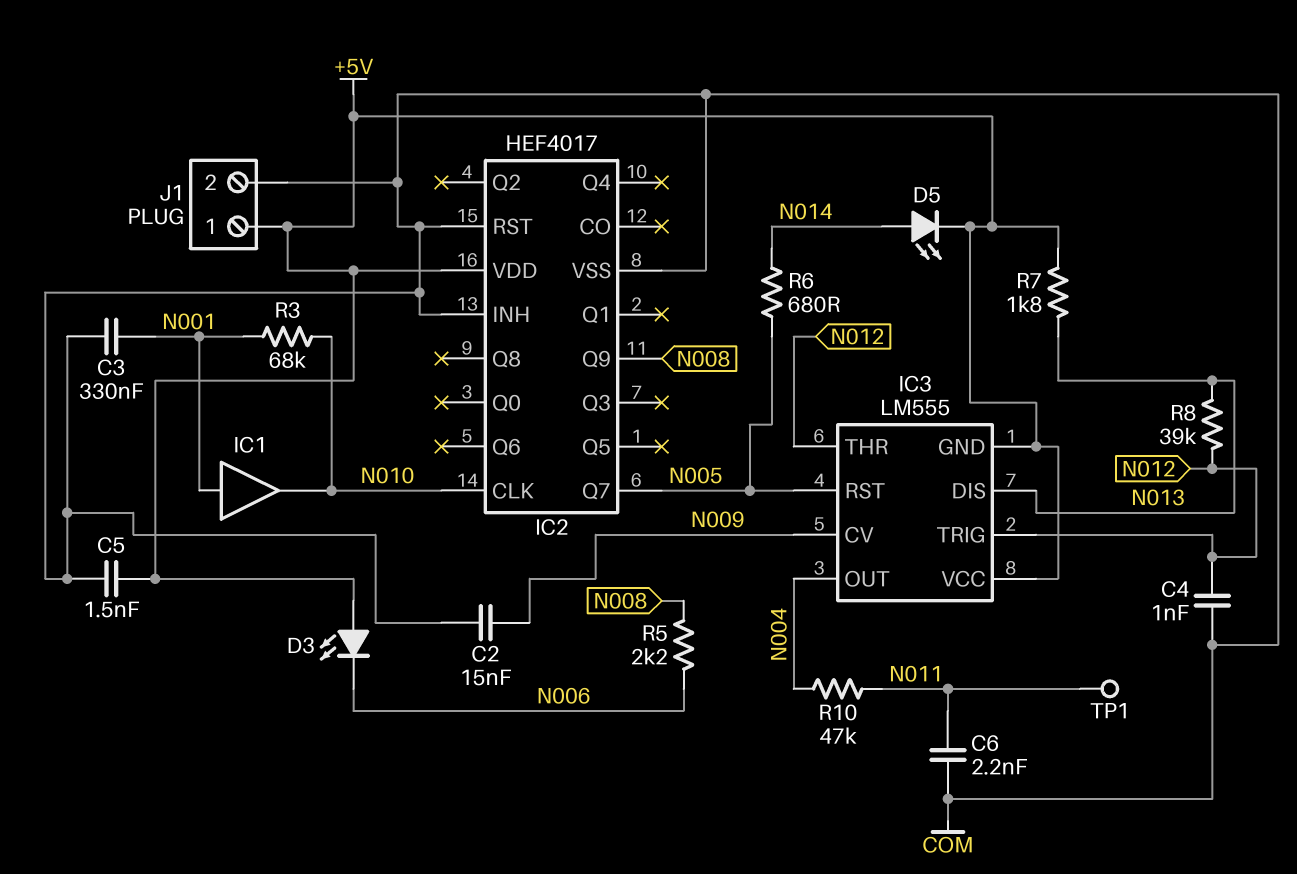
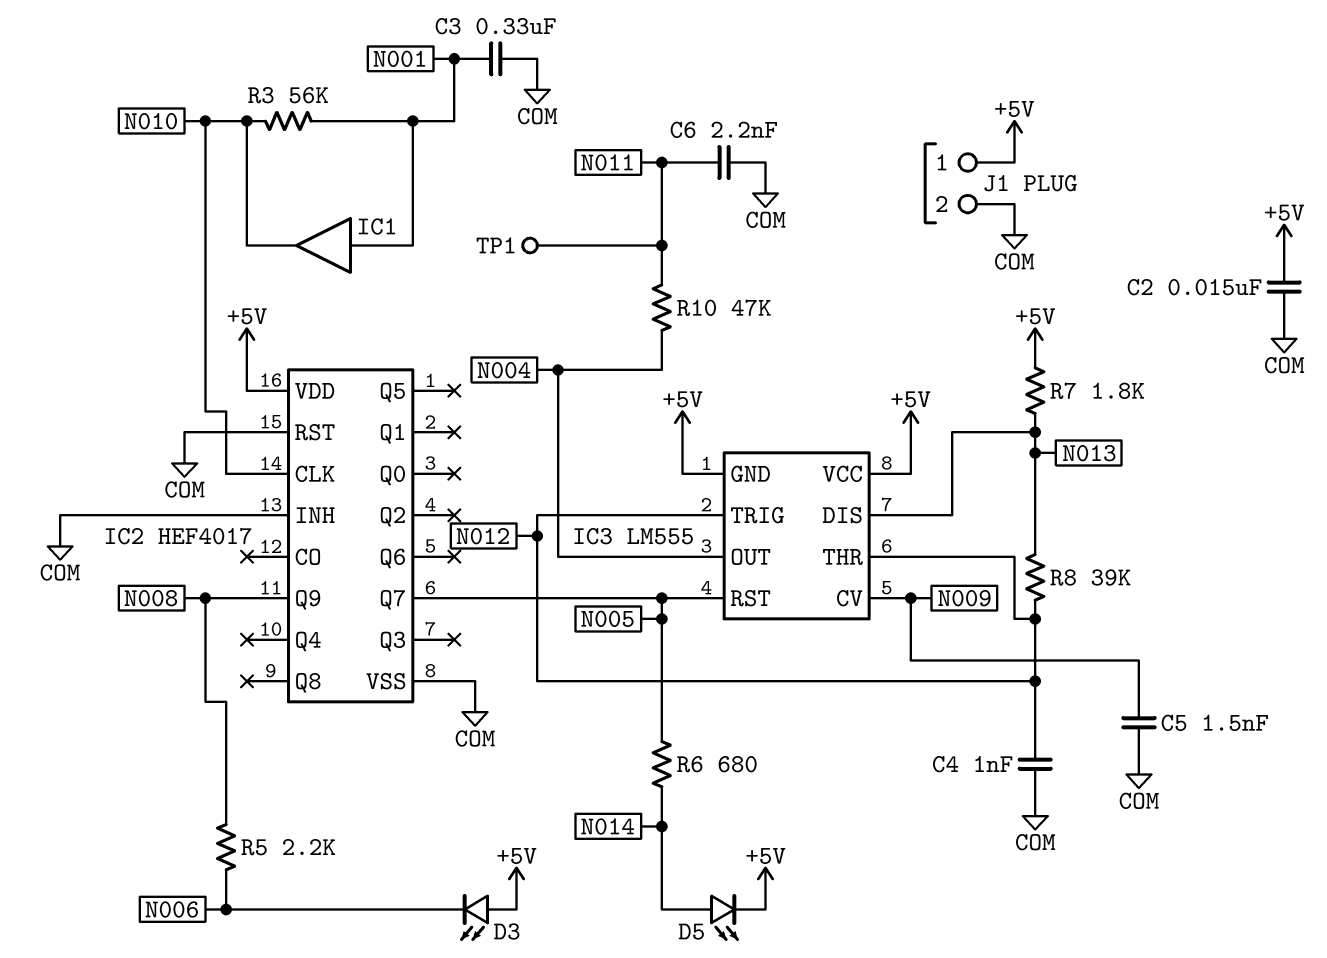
C2: 15nF (COM, N009) -> 15nF (+5V, COM)
C5: 1.5nF (+5V, COM) -> 1.5nF (COM, N009)
R3: 68k (N001, N010) -> 56k (N001, N010)

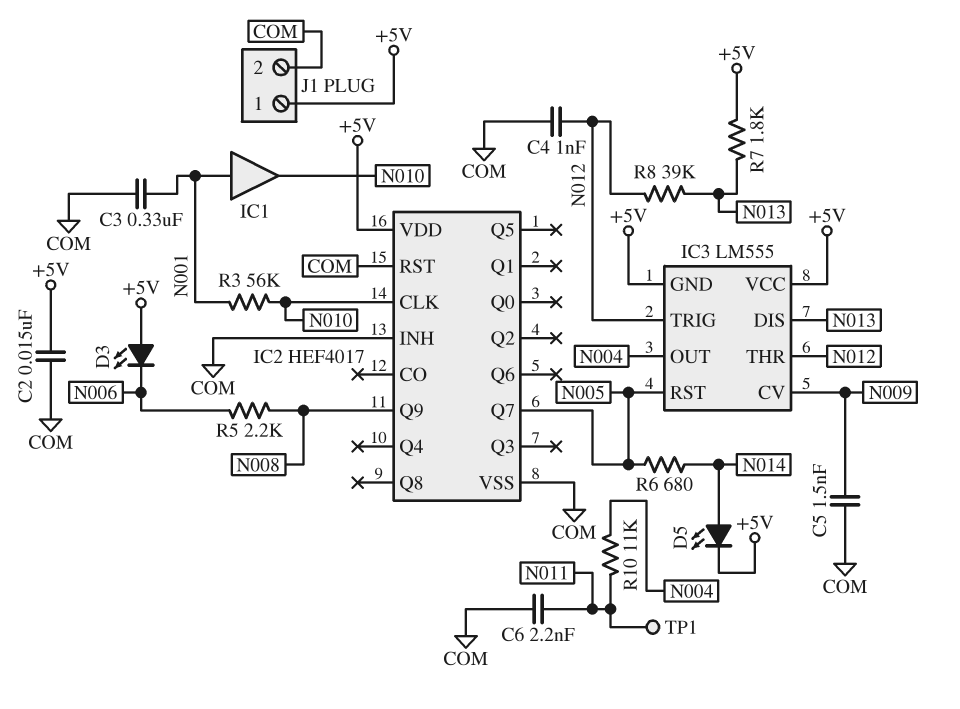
R10: 47k (N004, N011) -> 11k (N004, N011)

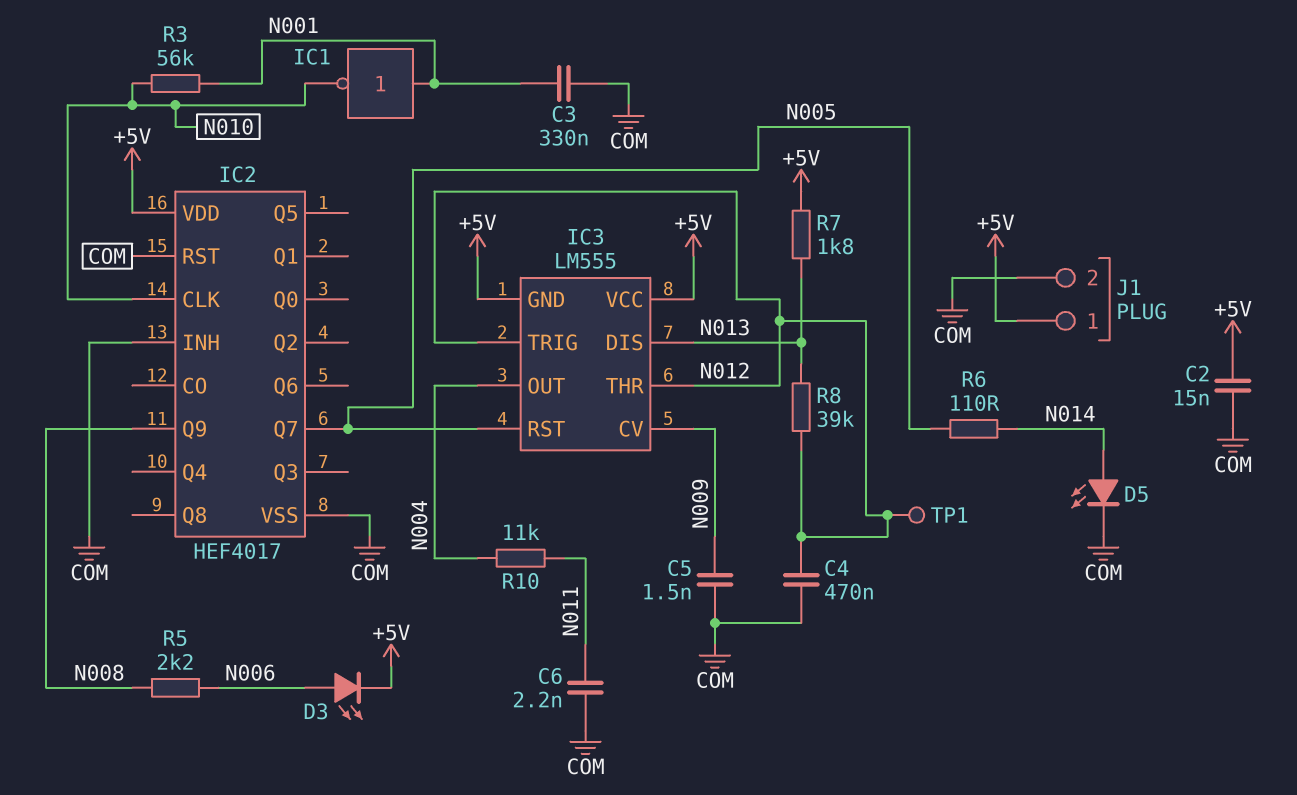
C4: 1nF (COM, N012) -> 470nF (COM, N012)
D3: LED (A +5V, K N006) -> LED (A N006, K +5V)
D5: LED (A N014, K +5V) -> LED (A N014, K COM)
IC1: buffer (in N001, out N010) -> NOT (in N001, out N010)
R6: 680 (N005, N014) -> 110 (N005, N014)
TP1: test point (N011) -> test point (N012)

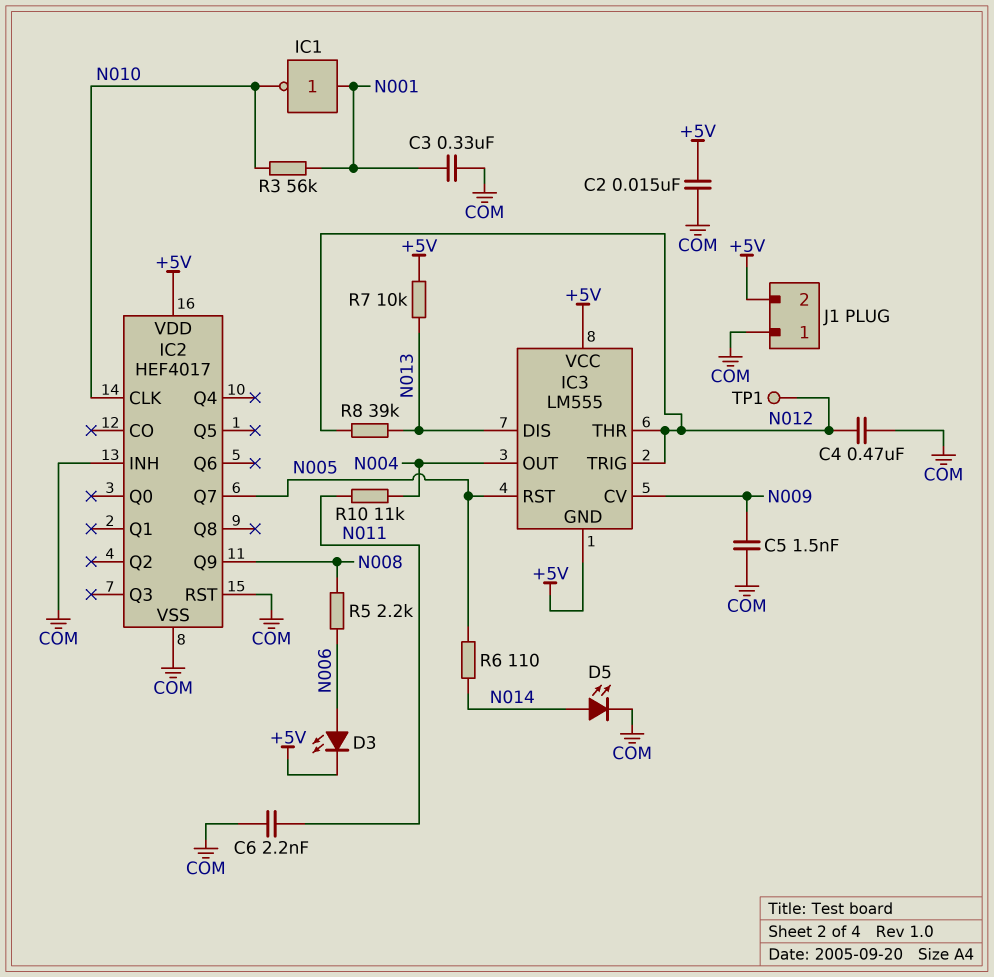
J1 pin 1: +5V -> COM
J1 pin 2: COM -> +5V
R7: 1.8k (+5V, N013) -> 10k (+5V, N013)

